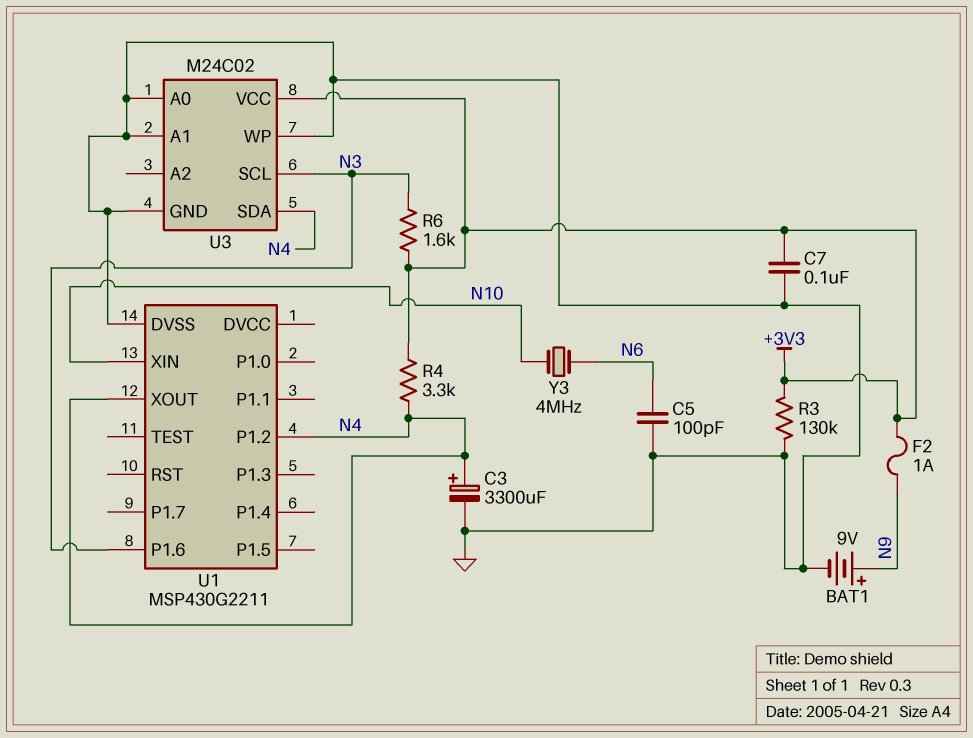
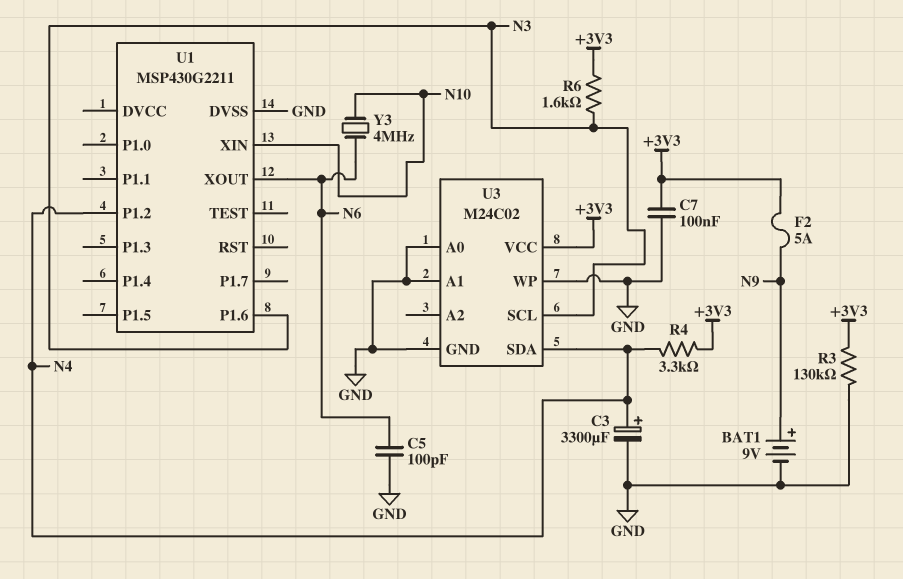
F2: 1A (+3V3, N9) -> 5A (+3V3, N9)
U1 pin XOUT: N4 -> N6

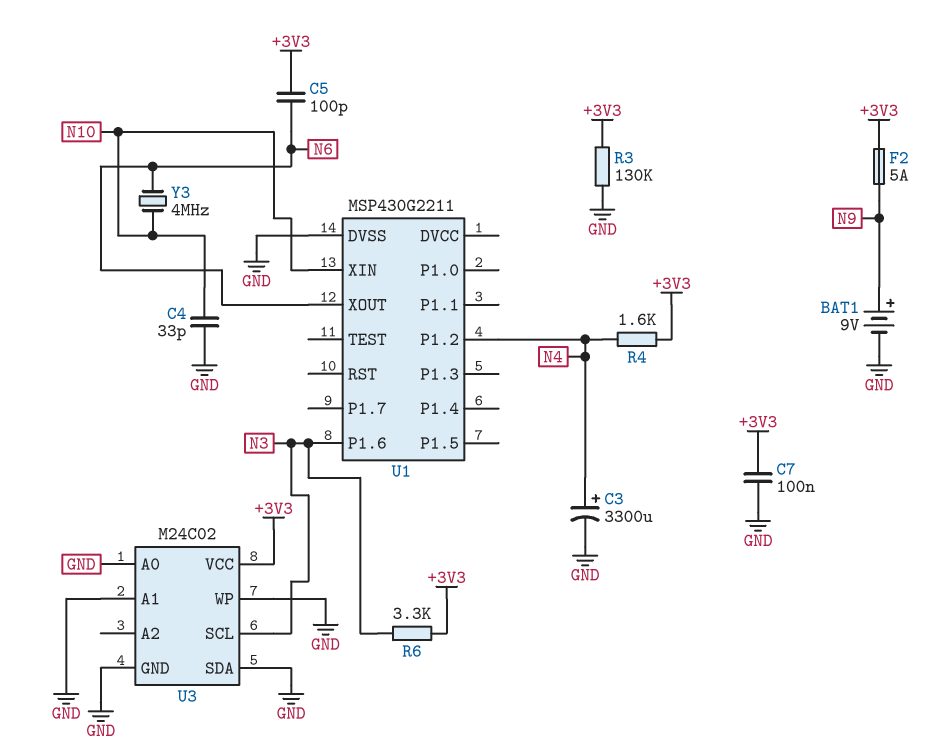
C4: none -> 33pF (GND, N10)
C5: 100pF (GND, N6) -> 100pF (+3V3, N6)
R4: 3.3k (+3V3, N4) -> 1.6k (+3V3, N4)
R6: 1.6k (+3V3, N3) -> 3.3k (+3V3, N3)
U3 pin SDA: N4 -> GND

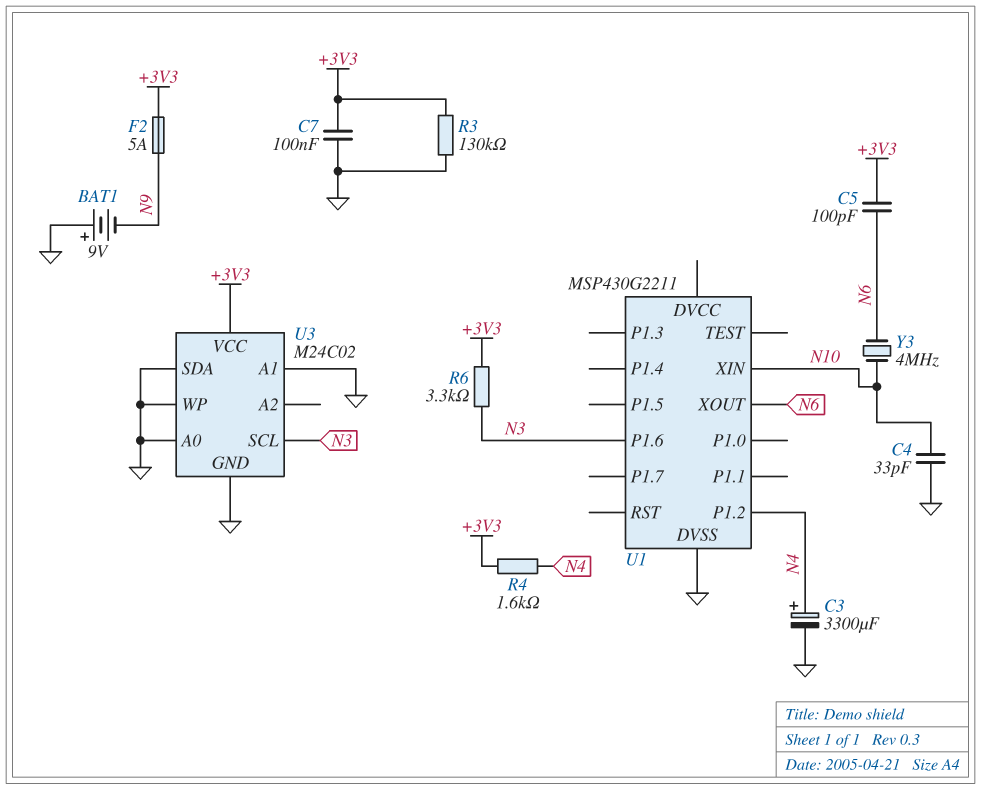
BAT1: 9V (plus N9, minus GND) -> 9V (plus GND, minus N9)

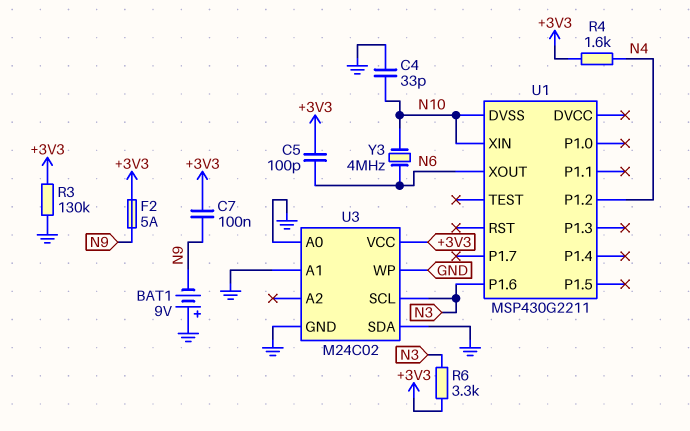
C3: 3300uF (plus N4, minus GND) -> none
C7: 100nF (+3V3, GND) -> 100nF (+3V3, N9)
U1 pin DVSS: GND -> N10

